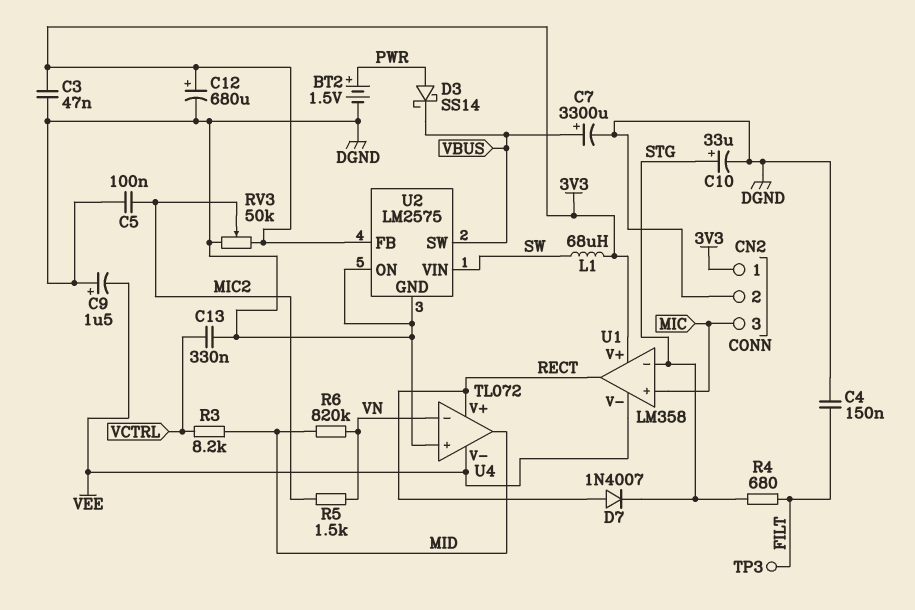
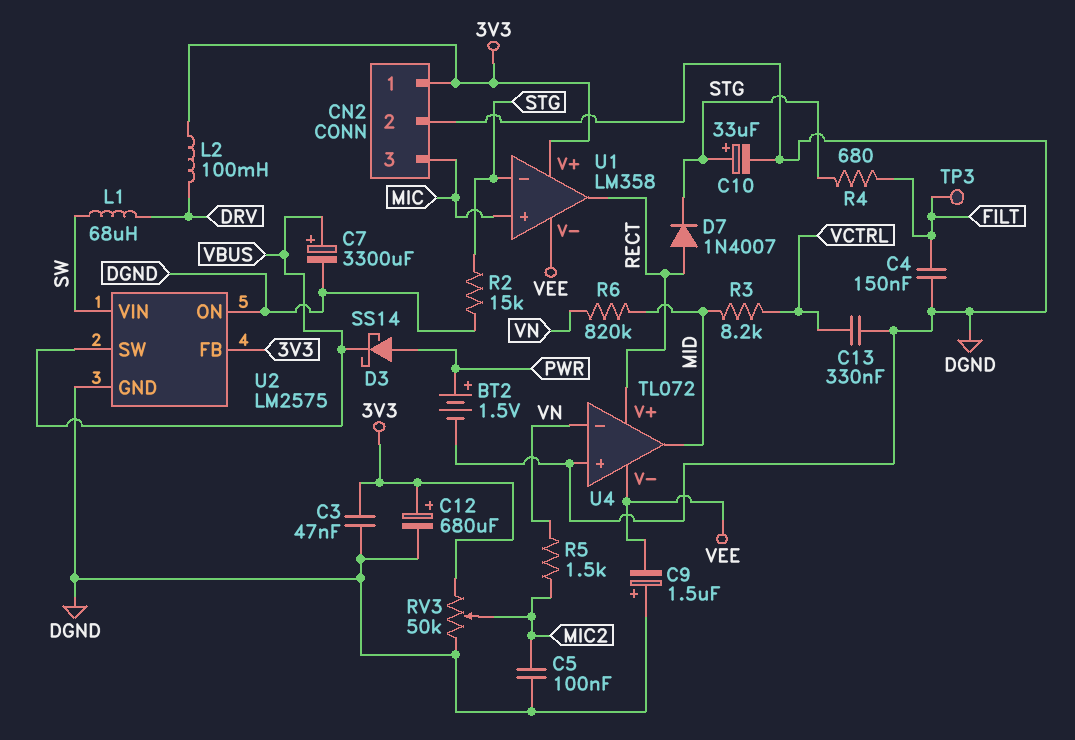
L1: 68uH (3V3, SW) -> 68uH (DRV, SW)
L2: none -> 100mH (3V3, DRV)
R2: none -> 15k (DGND, STG)

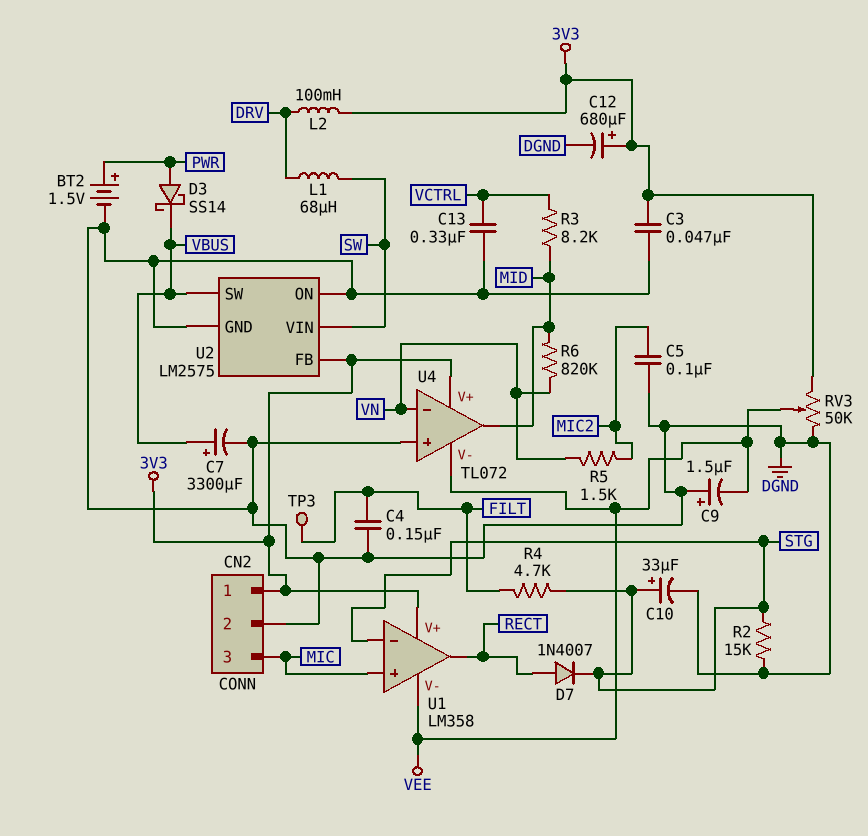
R4: 680 (FILT, STG) -> 4.7k (FILT, STG)
RV3: 50k (3V3, DGND, wiper MIC2) -> 50k (3V3, DGND, wiper VEE)
U4 pin V+: RECT -> 3V3

